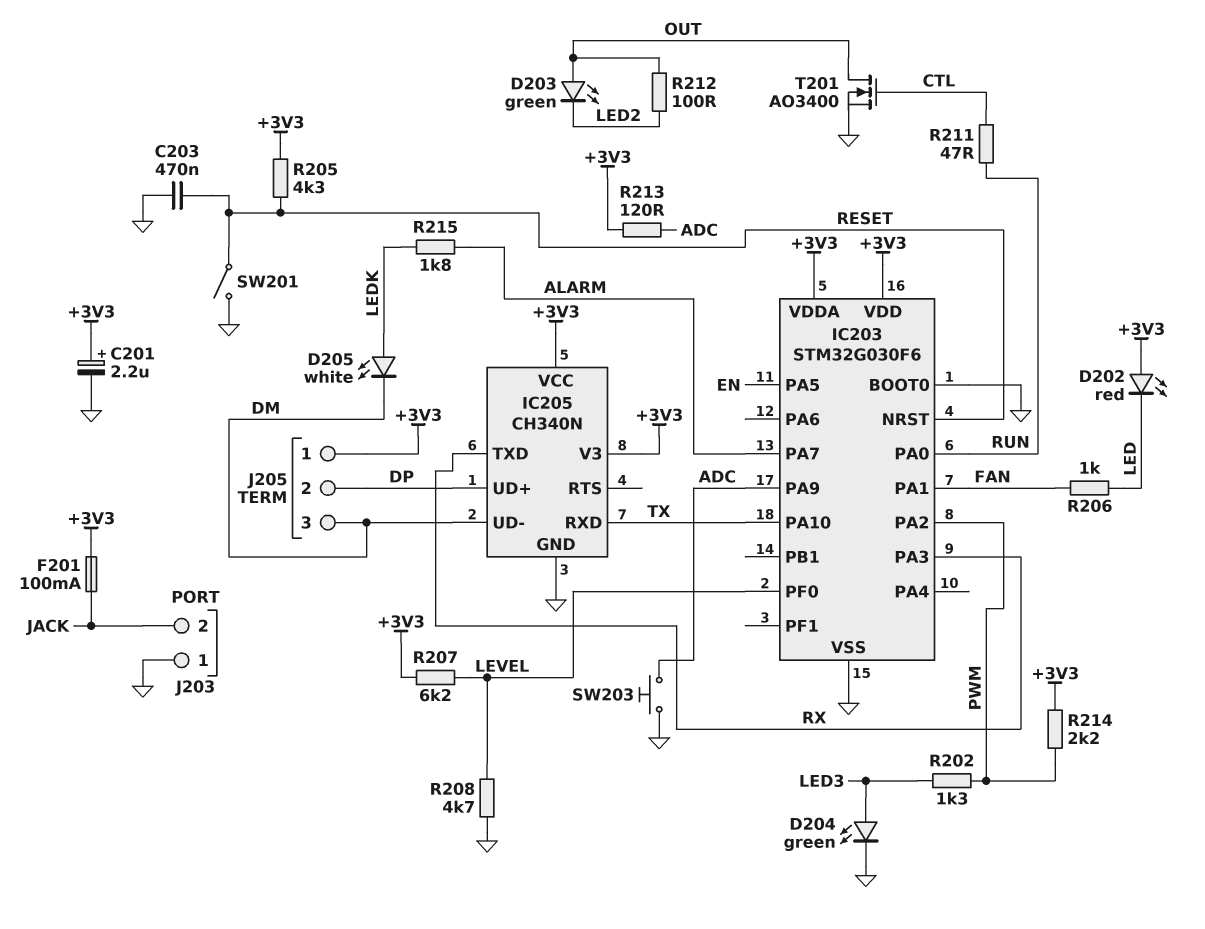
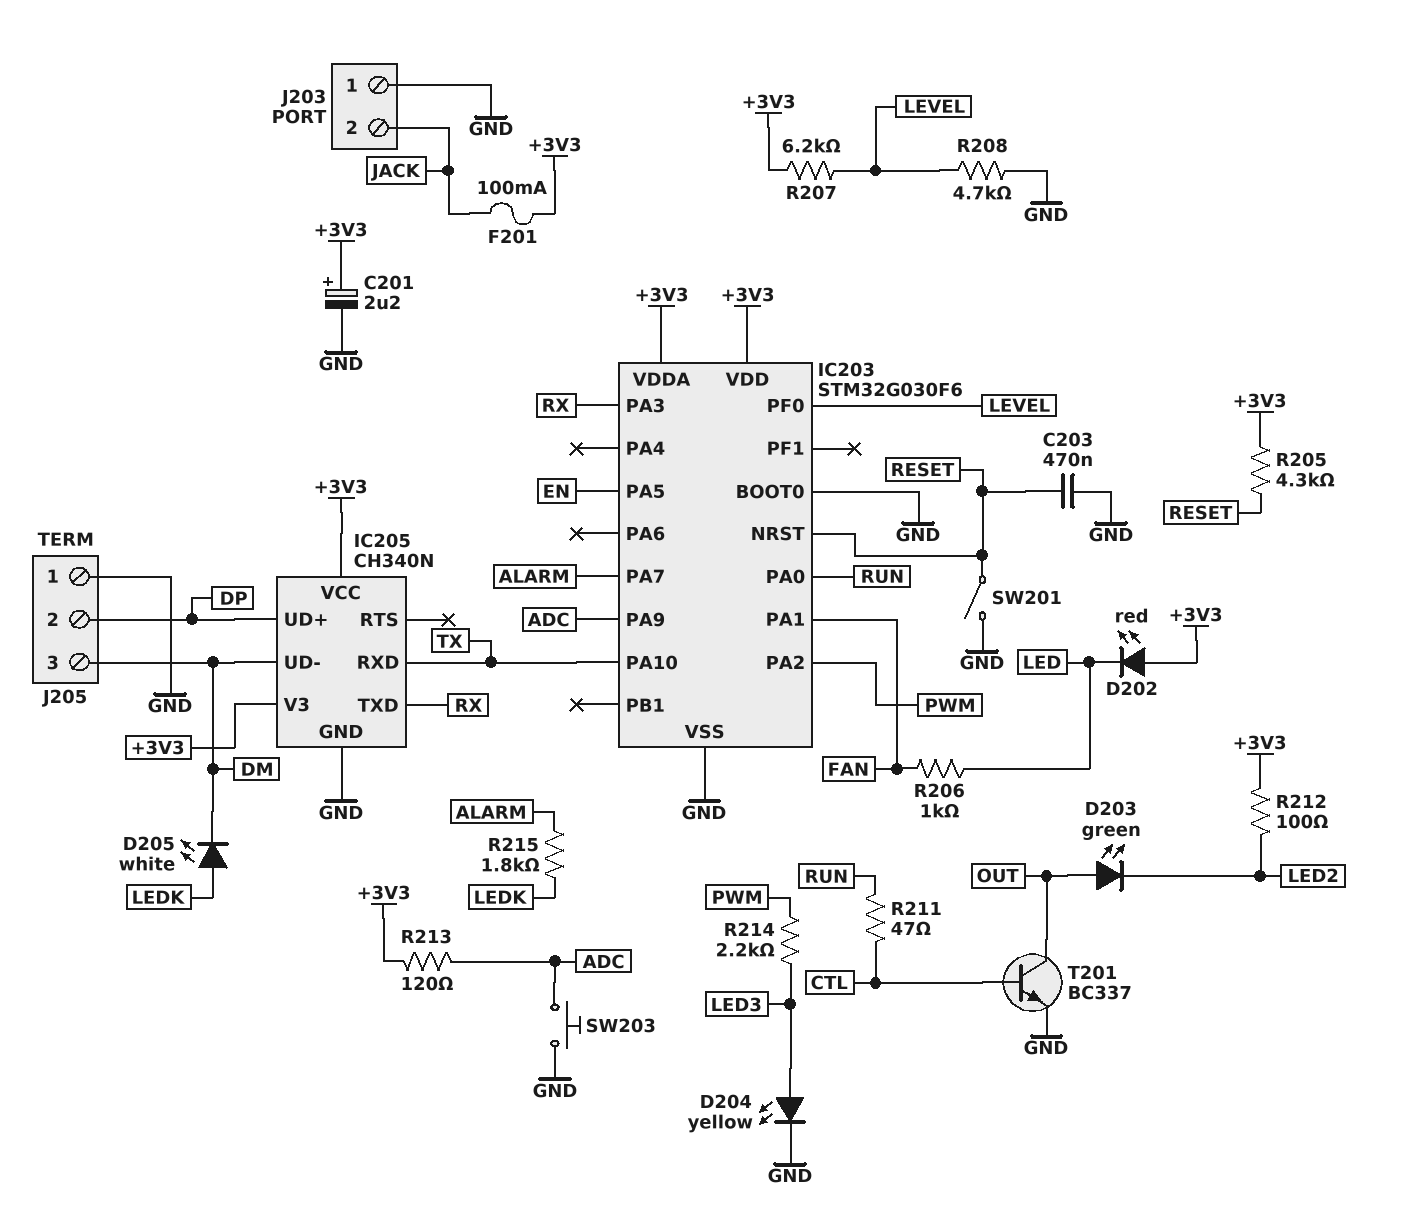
D204: LED green (A LED3, K GND) -> LED yellow (A LED3, K GND)
J205 pin 1: +3V3 -> GND
R202: 1.3k (LED3, PWM) -> none
R212: 100 (LED2, OUT) -> 100 (+3V3, LED2)
R214: 2.2k (+3V3, PWM) -> 2.2k (LED3, PWM)
T201: NMOS AO3400 (G CTL, D OUT, S GND) -> NPN BC337 (B CTL, C OUT, E GND)

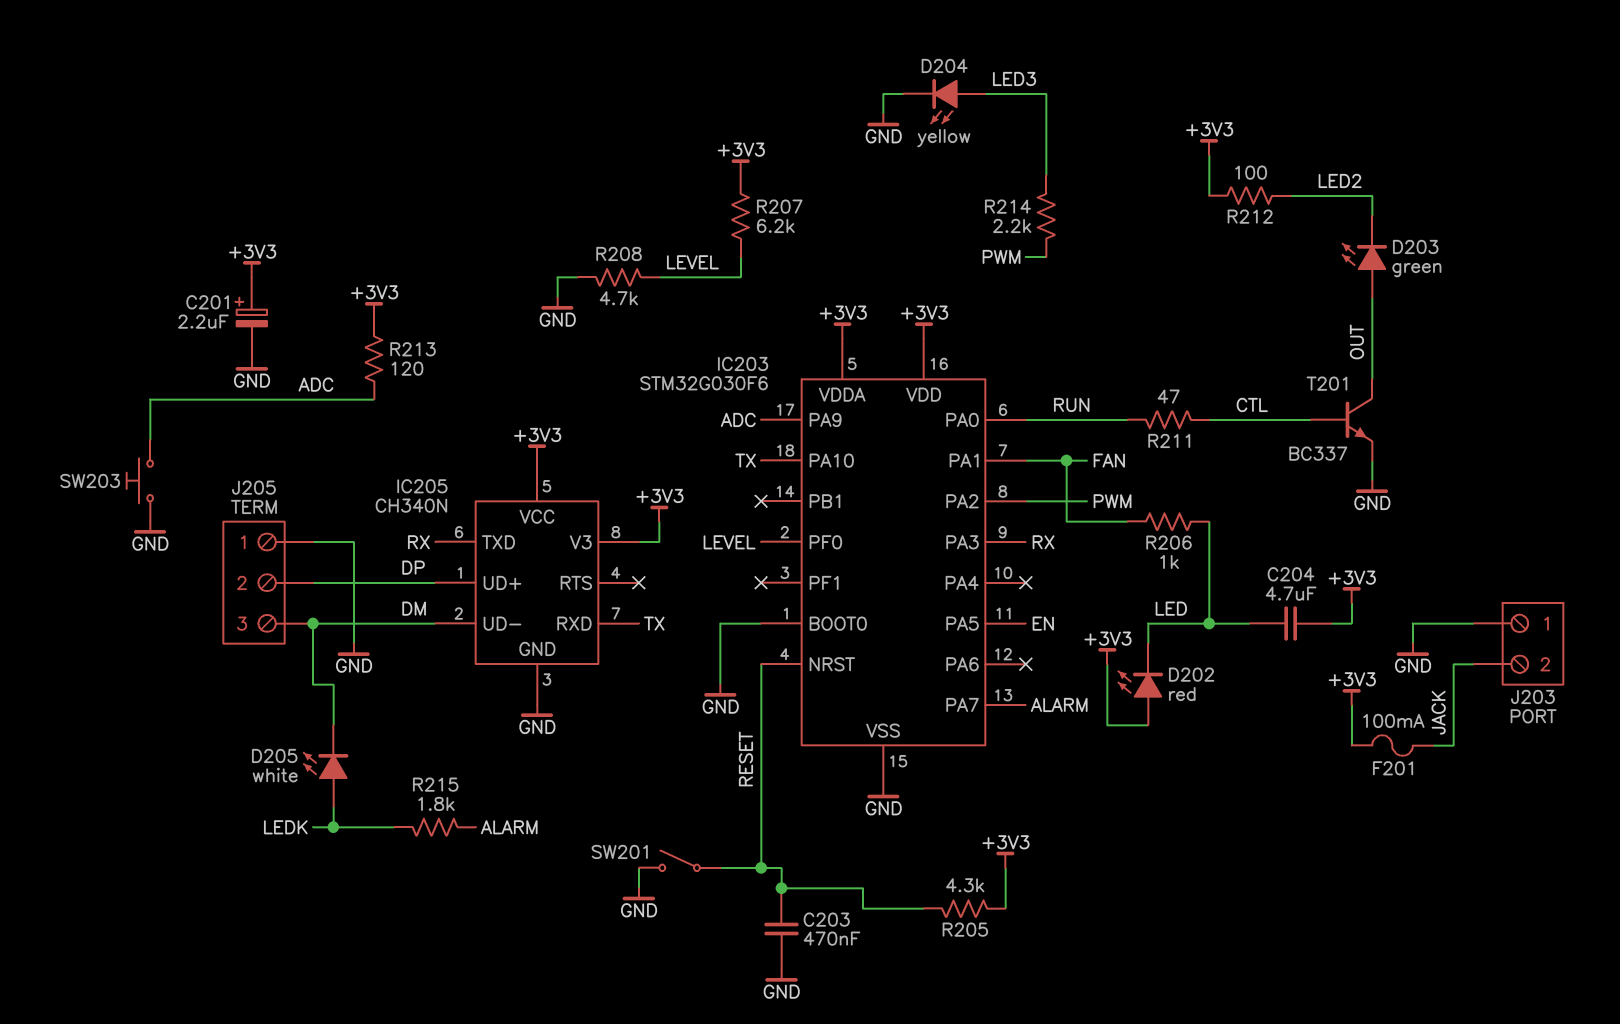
C204: none -> 4.7uF (+3V3, LED)

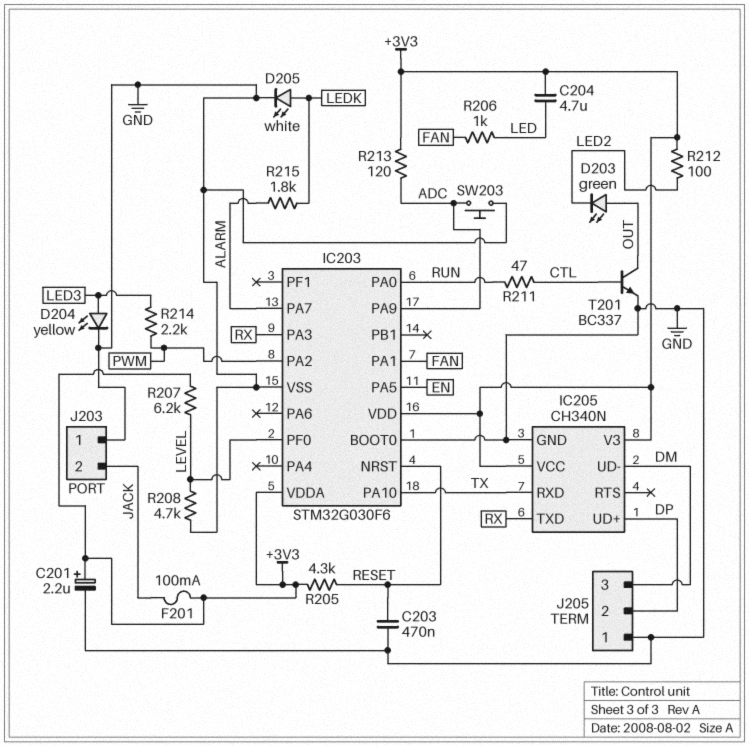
D202: LED red (A +3V3, K LED) -> none
D205: LED white (A LEDK, K DM) -> LED white (A LEDK, K GND)
SW201: switch (GND, RESET) -> none

